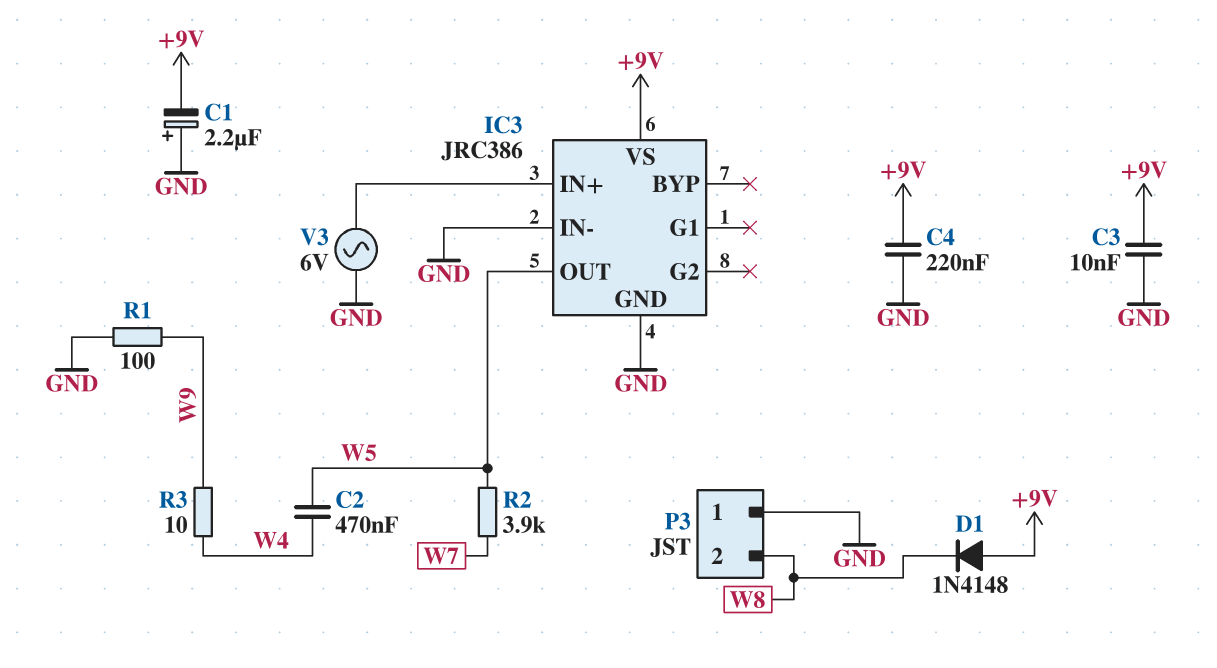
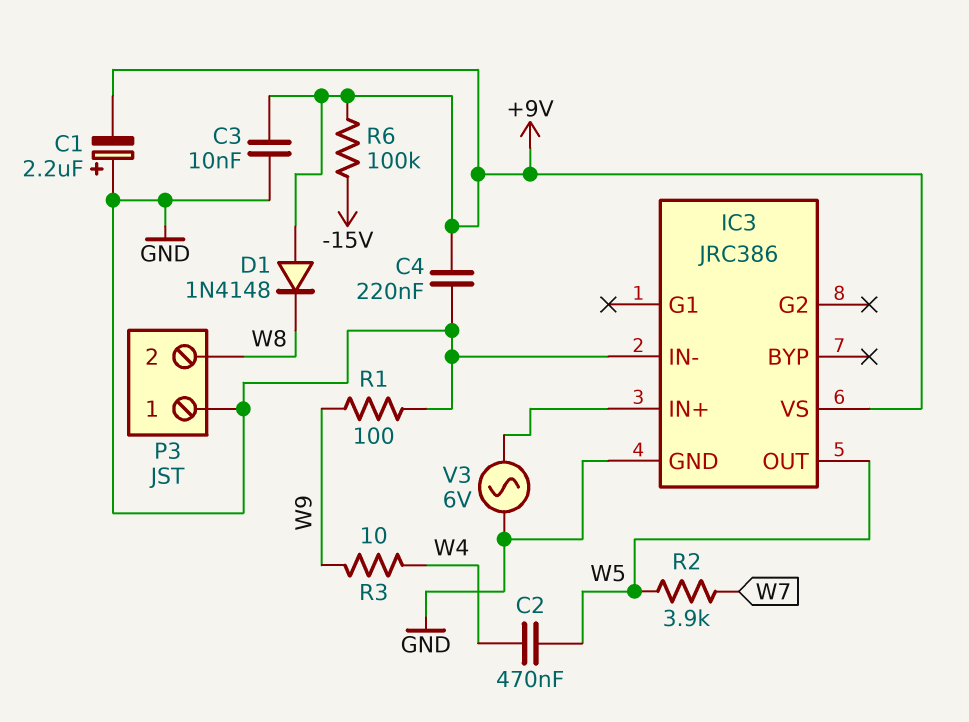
R6: none -> 100k (+9V, -15V)

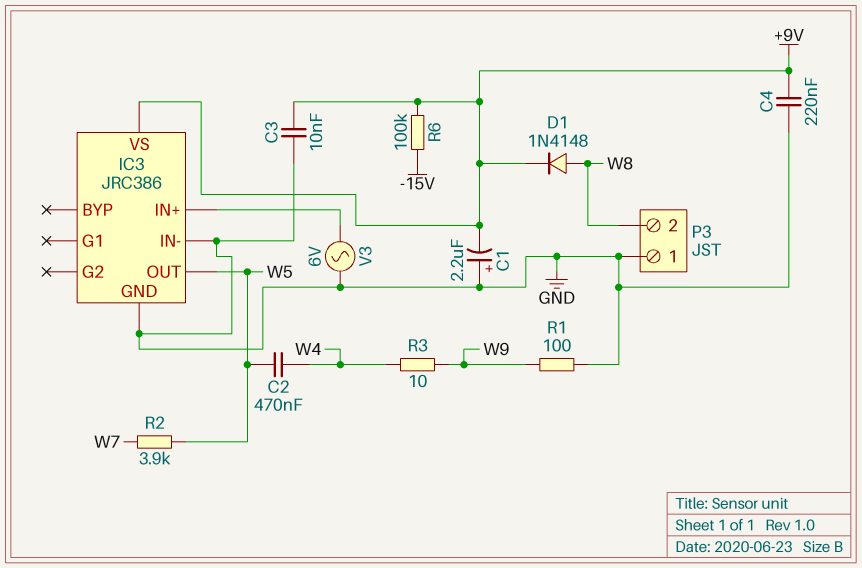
D1: diode 1N4148 (A +9V, K W8) -> diode 1N4148 (A W8, K +9V)

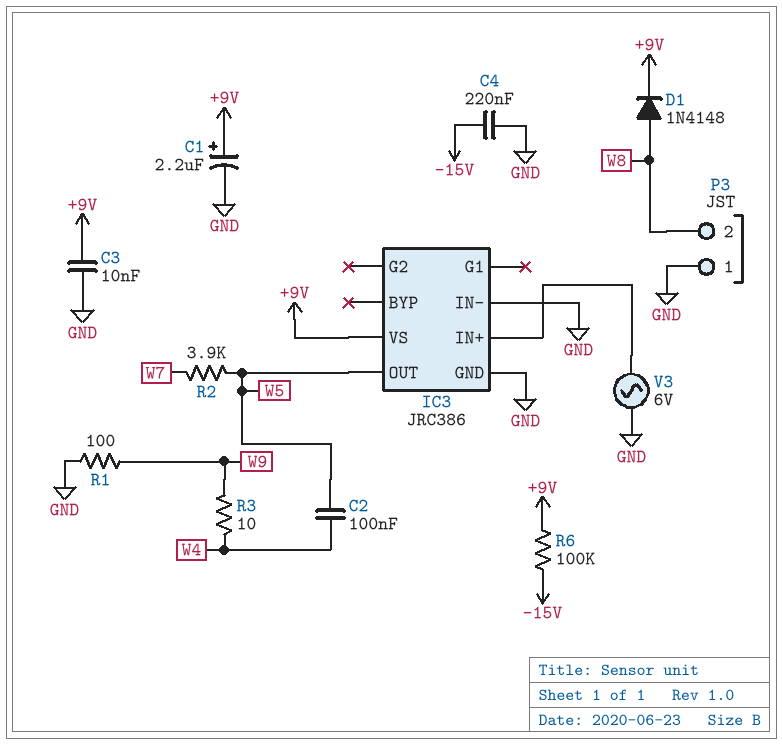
C1: 2.2uF (plus GND, minus +9V) -> 2.2uF (plus +9V, minus GND)
C2: 470nF (W4, W5) -> 100nF (W4, W5)
C4: 220nF (+9V, GND) -> 220nF (-15V, GND)

